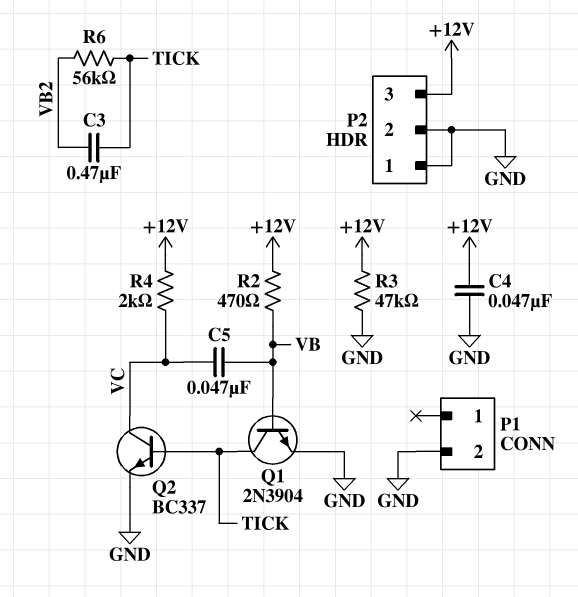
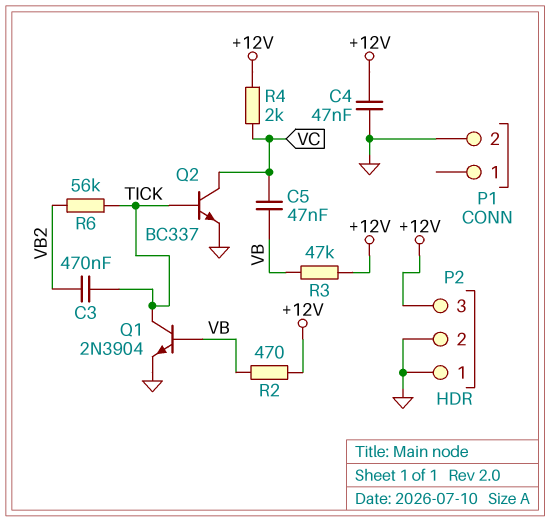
R3: 47k (+12V, GND) -> 47k (+12V, VB)

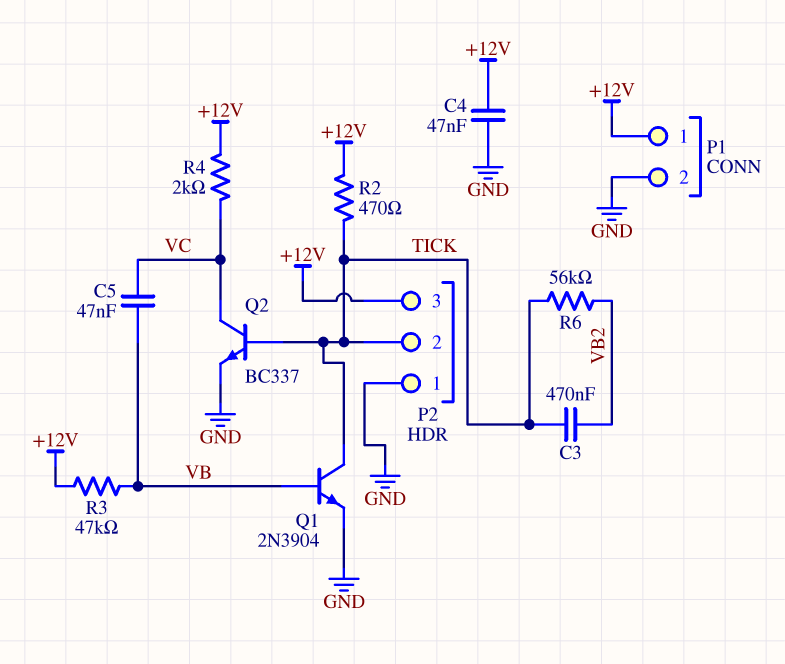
P1 pin 1: none -> +12V
P2 pin 2: GND -> TICK
R2: 470 (+12V, VB) -> 470 (+12V, TICK)

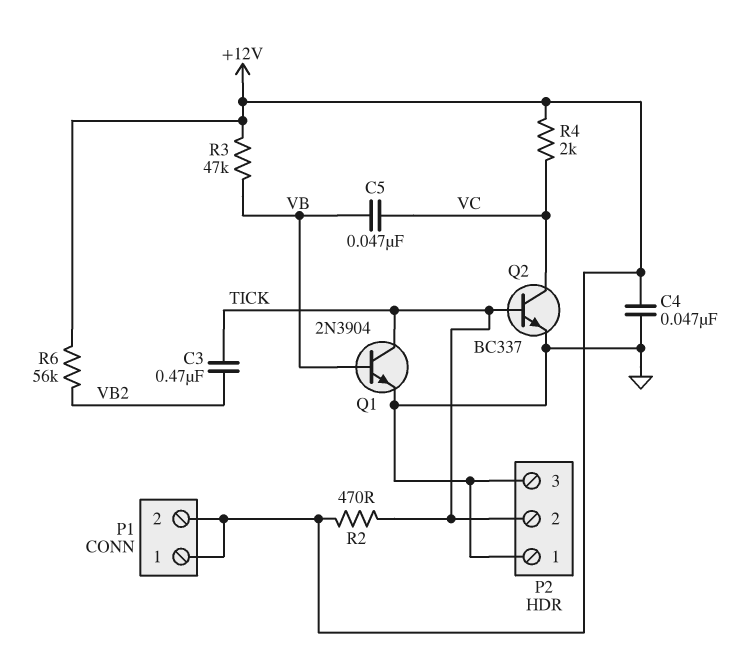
P1 pin 2: GND -> +12V
P2 pin 3: +12V -> GND
R6: 56k (TICK, VB2) -> 56k (+12V, VB2)

